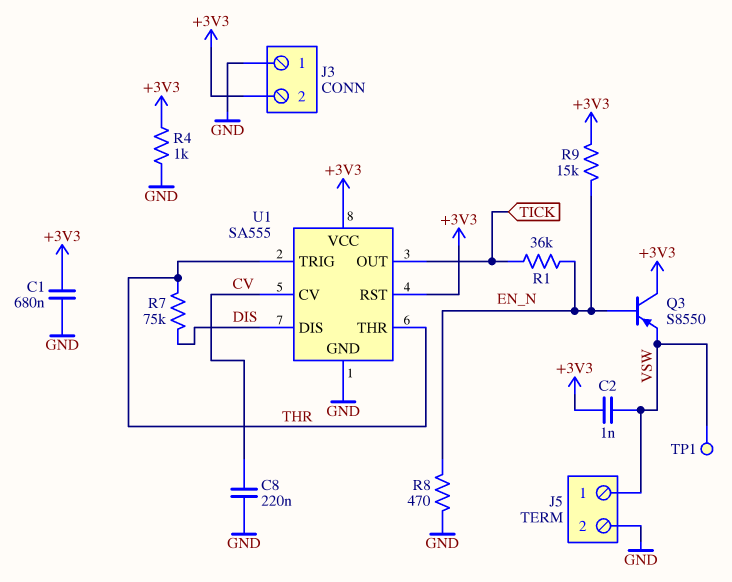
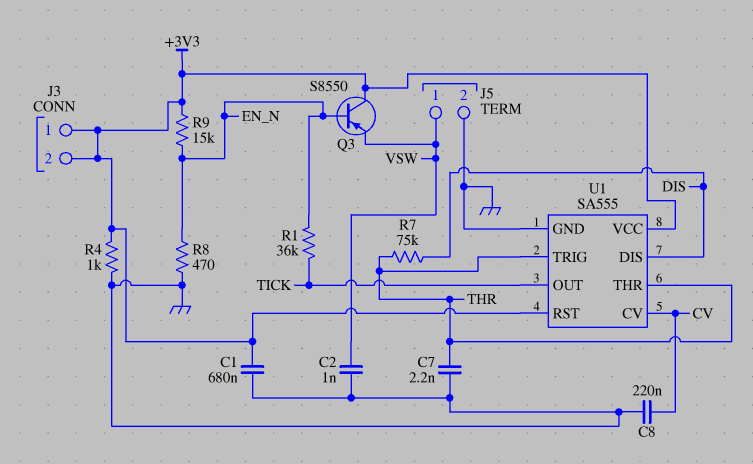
C2: 1nF (+3V3, VSW) -> 1nF (GND, VSW)
C7: none -> 2.2nF (GND, THR)
J3 pin 1: GND -> +3V3
TP1: test point (VSW) -> none

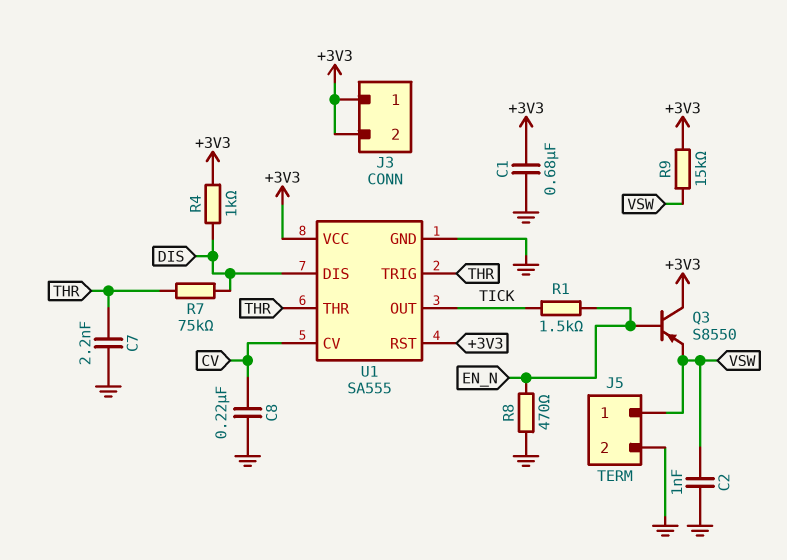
R1: 36k (EN_N, TICK) -> 1.5k (EN_N, TICK)
R4: 1k (+3V3, GND) -> 1k (+3V3, DIS)
R9: 15k (+3V3, EN_N) -> 15k (+3V3, VSW)

